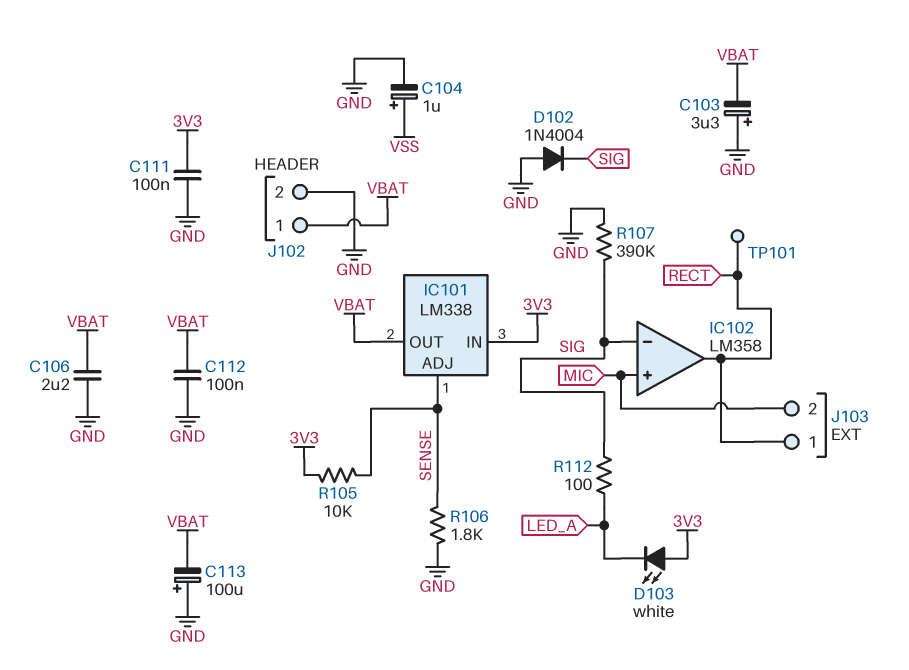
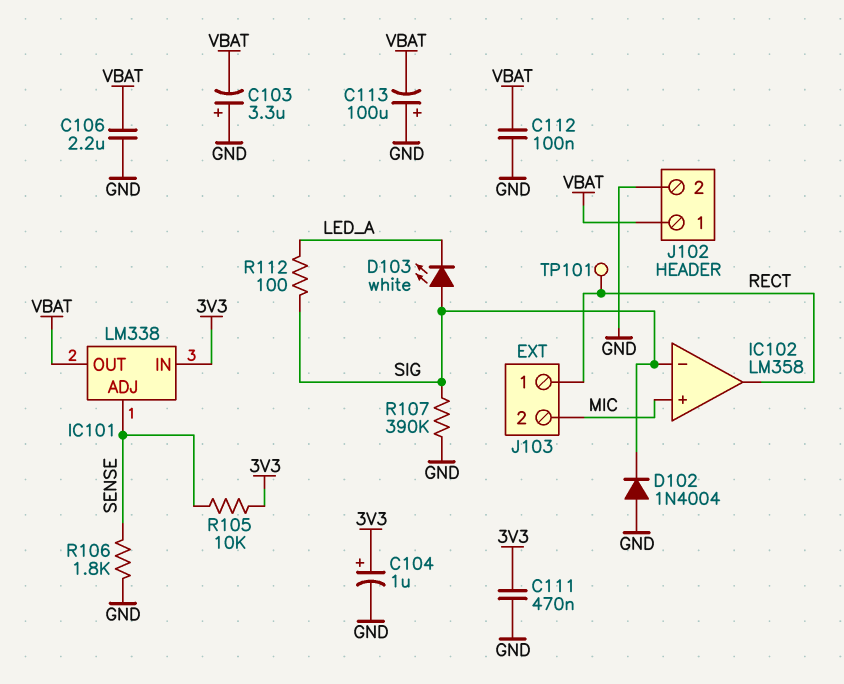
C104: 1uF (plus VSS, minus GND) -> 1uF (plus 3V3, minus GND)
C111: 100nF (3V3, GND) -> 470nF (3V3, GND)
D103: LED white (A 3V3, K LED_A) -> LED white (A SIG, K LED_A)

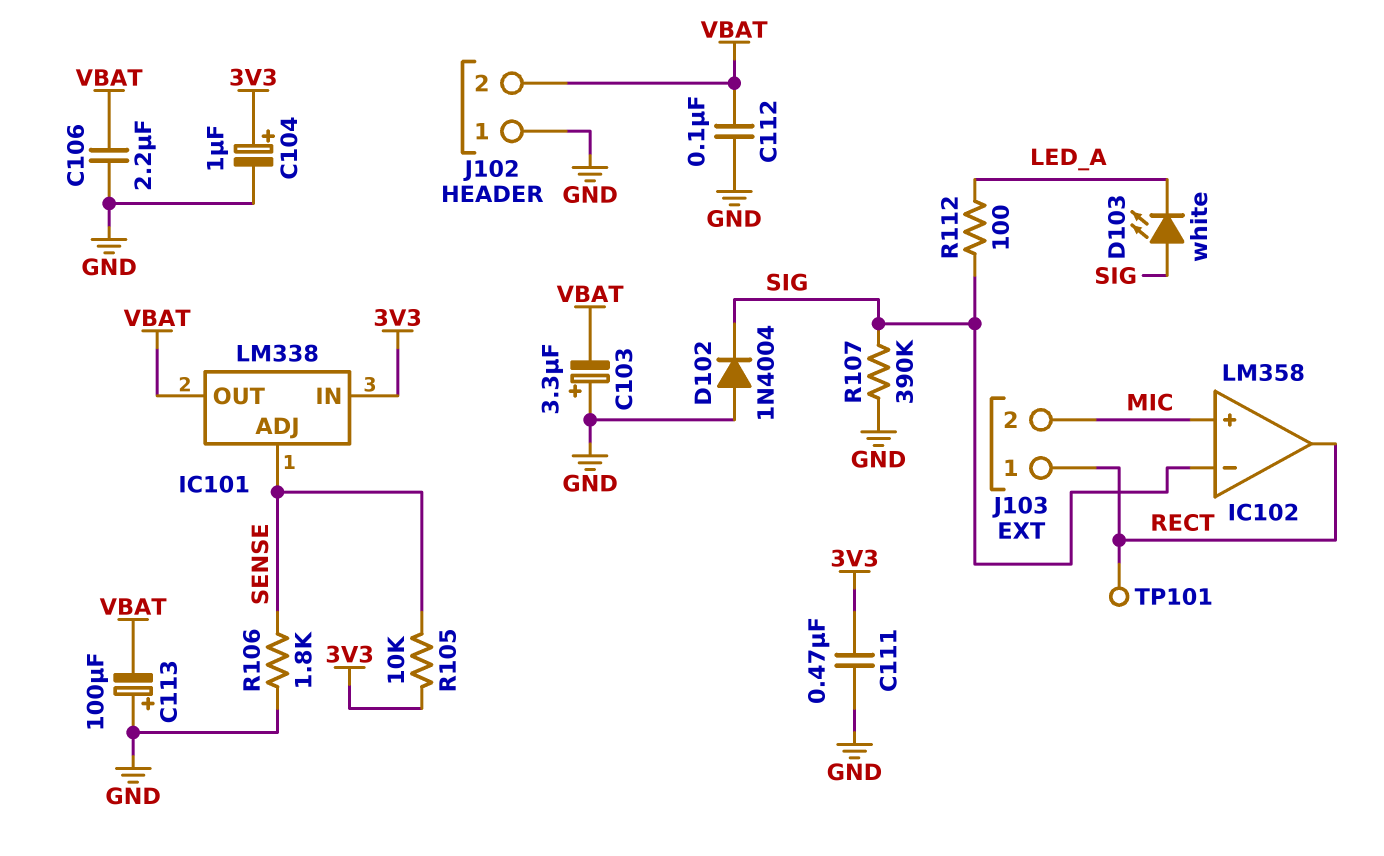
J102 pin 1: VBAT -> GND
J102 pin 2: GND -> VBAT

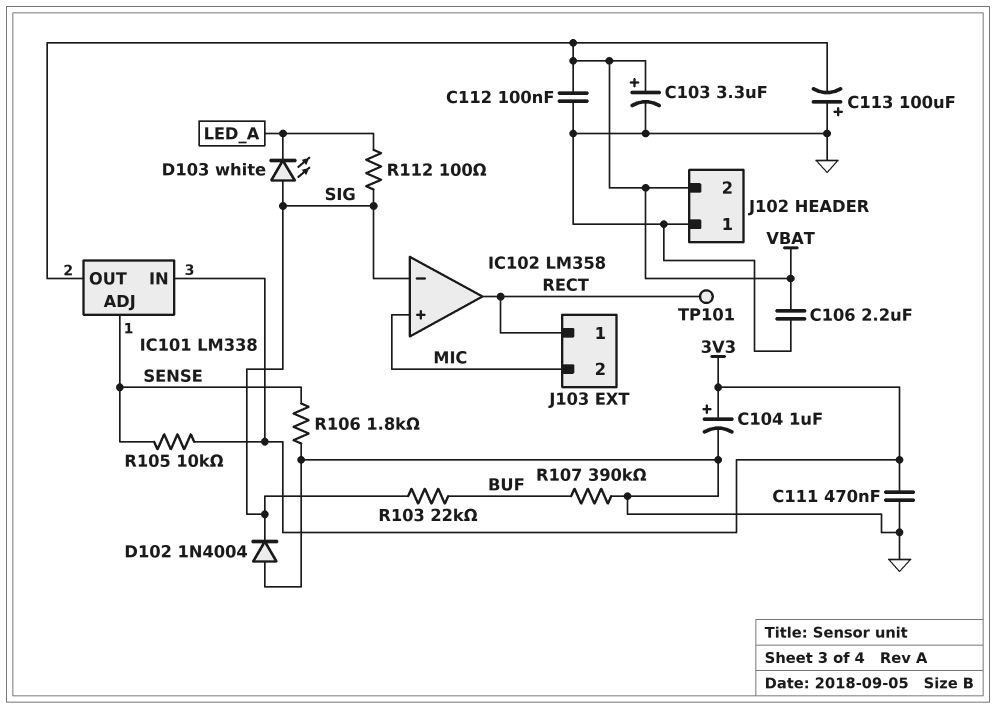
C103: 3.3uF (plus GND, minus VBAT) -> 3.3uF (plus VBAT, minus GND)
R103: none -> 22k (BUF, SIG)
R107: 390k (GND, SIG) -> 390k (BUF, GND)

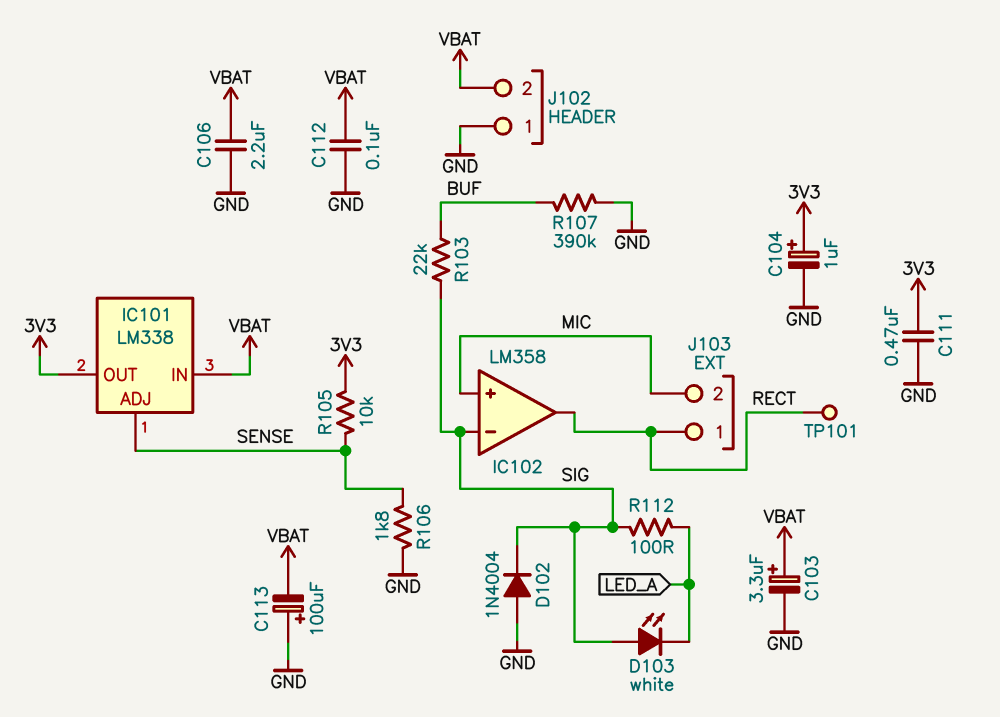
IC101 pin IN: 3V3 -> VBAT
IC101 pin OUT: VBAT -> 3V3

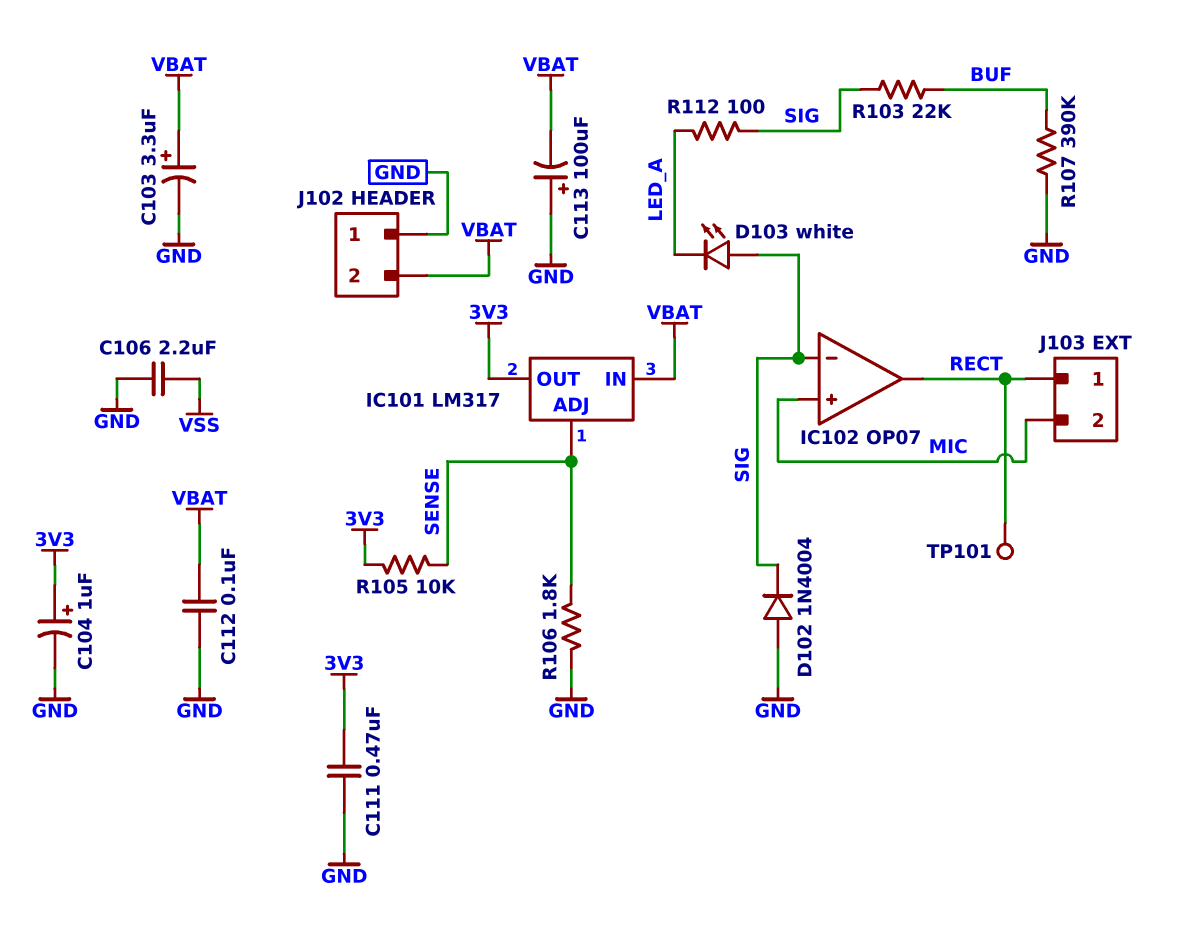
C106: 2.2uF (GND, VBAT) -> 2.2uF (GND, VSS)
IC101: LM338 -> LM317
IC102: LM358 -> OP07

